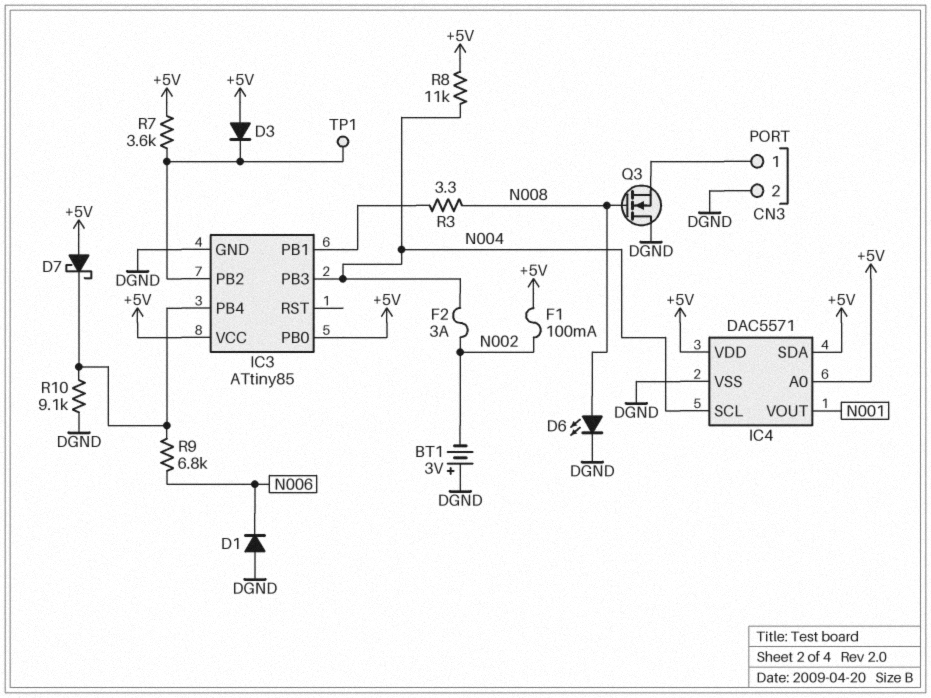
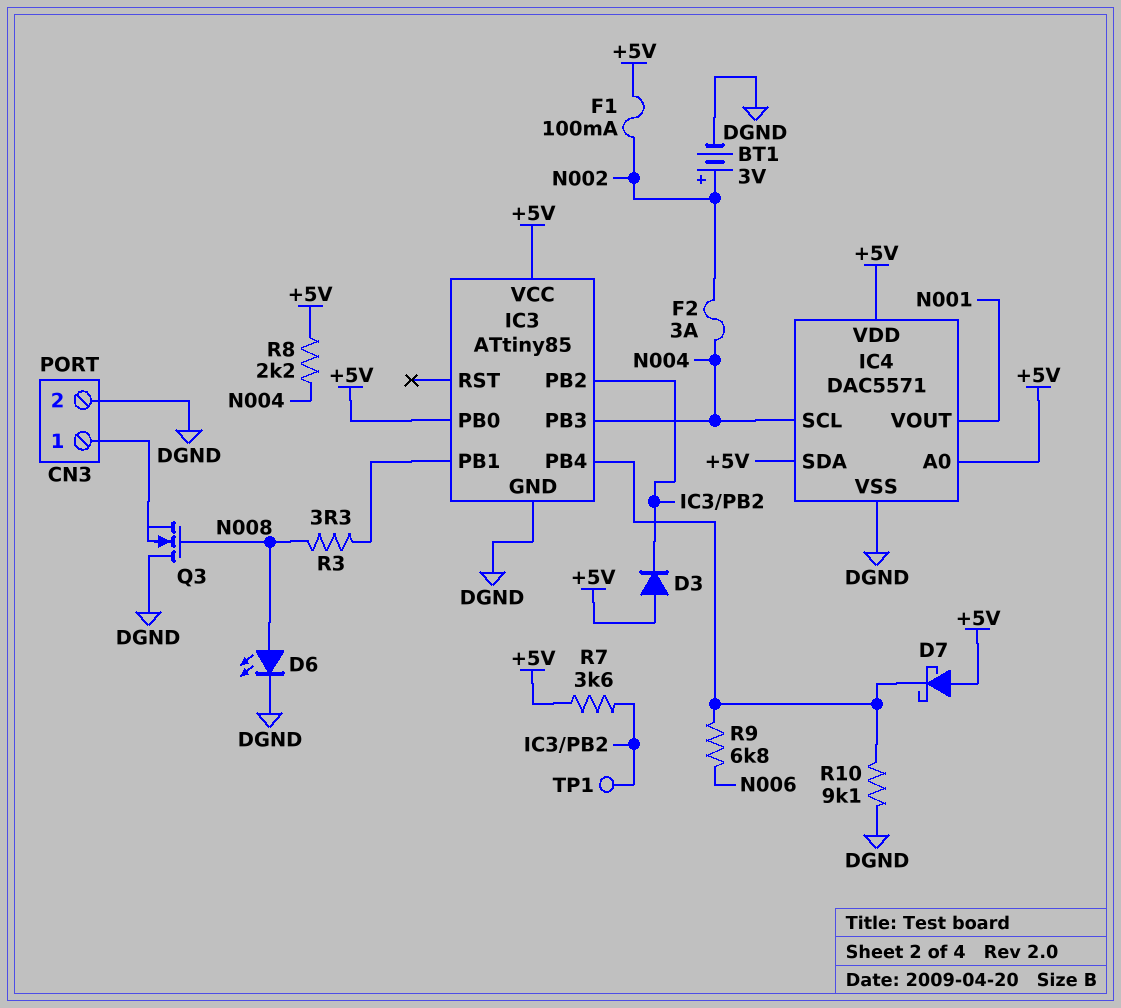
BT1: 3V (plus DGND, minus N002) -> 3V (plus N002, minus DGND)
D1: diode (A DGND, K N006) -> none
R8: 11k (+5V, N004) -> 2.2k (+5V, N004)

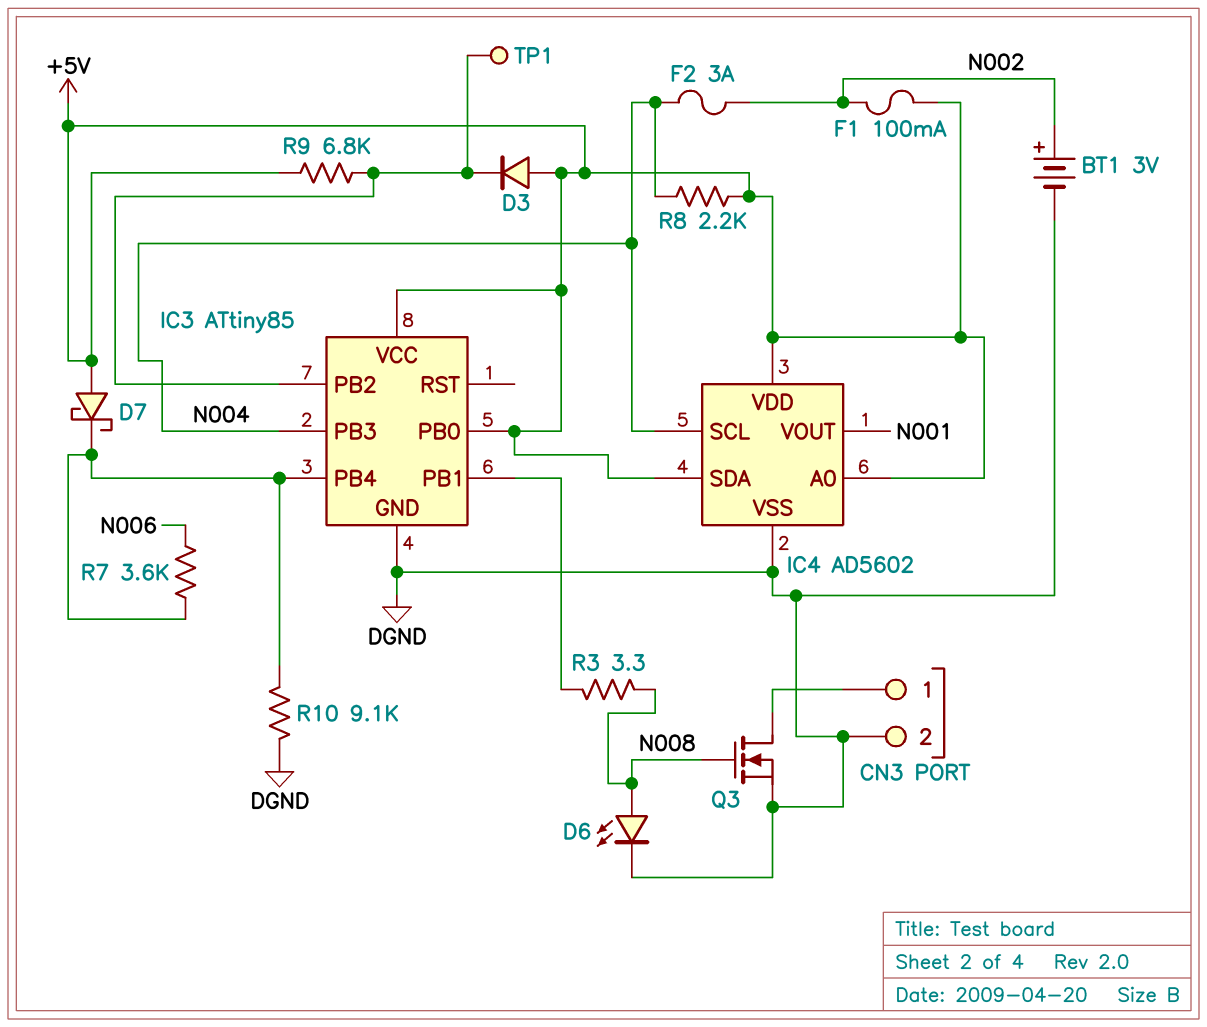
IC4: DAC5571 -> AD5602
Q3: NMOS (G N008, D DGND, S CN3/1) -> NMOS (G N008, D CN3/1, S DGND)
R7: 3.6k (+5V, IC3/PB2) -> 3.6k (IC3/PB4, N006)
R9: 6.8k (IC3/PB4, N006) -> 6.8k (+5V, IC3/PB2)

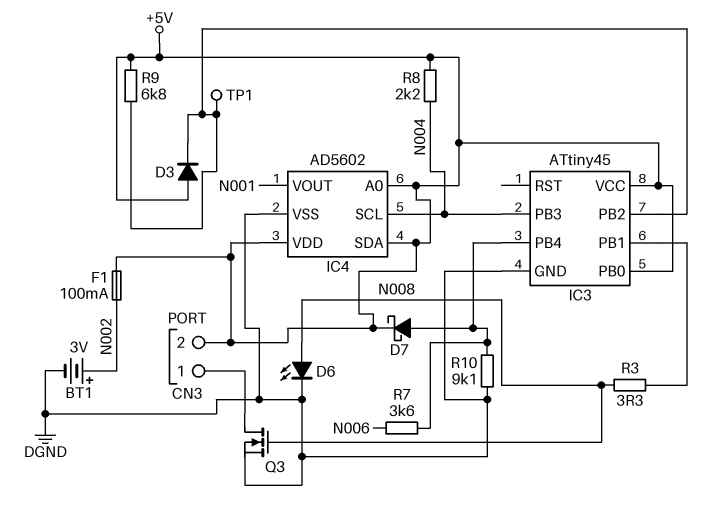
CN3 pin 2: DGND -> +5V
D7: schottky (A +5V, K IC3/PB4) -> schottky (A IC3/PB4, K +5V)
F2: 3A (N002, N004) -> none
IC3: ATtiny85 -> ATtiny45

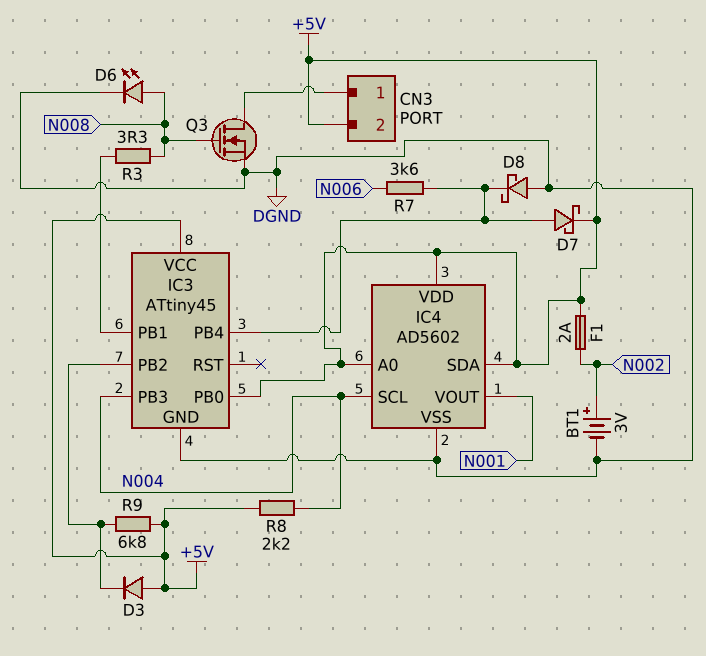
D8: none -> schottky (A DGND, K IC3/PB4)
F1: 100mA (+5V, N002) -> 2A (+5V, N002)
R10: 9.1k (DGND, IC3/PB4) -> none
TP1: test point (IC3/PB2) -> none

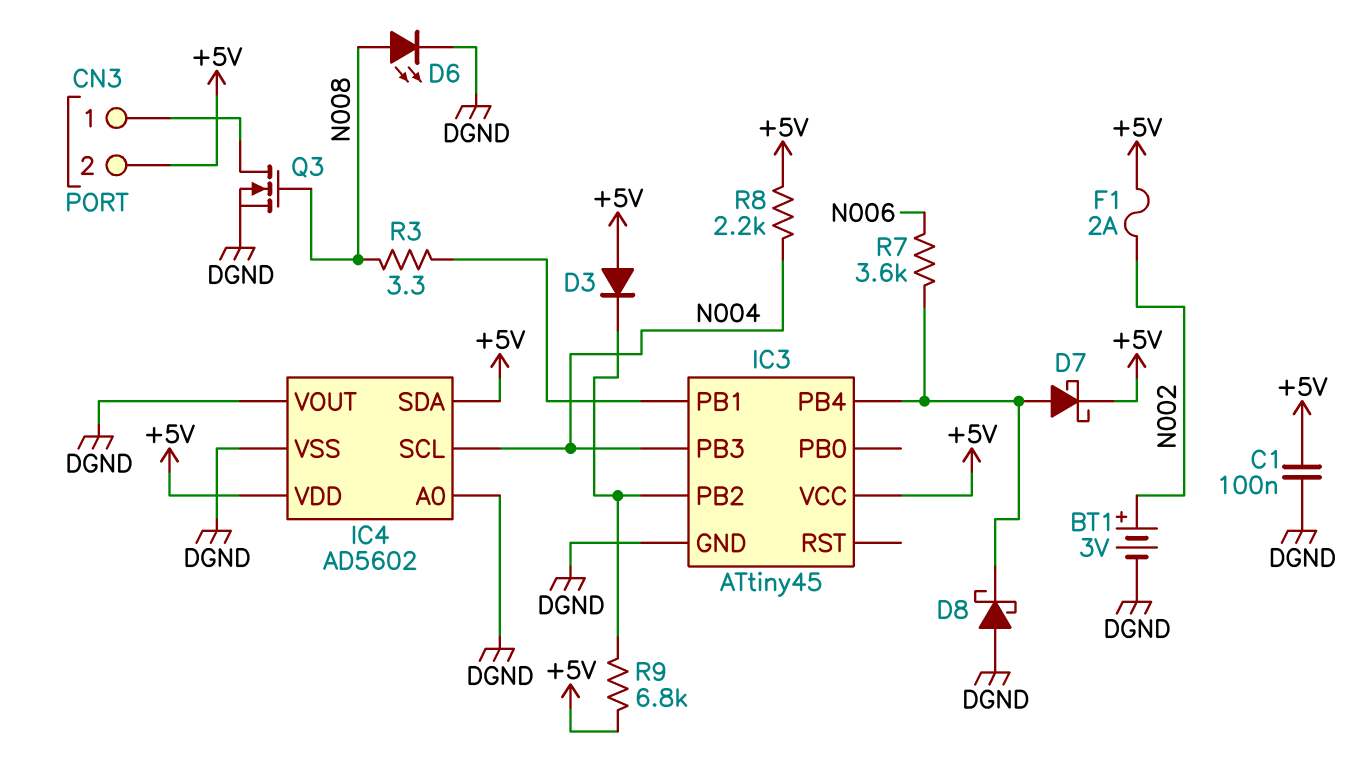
C1: none -> 100nF (+5V, DGND)
IC3 pin PB0: +5V -> none
IC4 pin A0: +5V -> DGND
IC4 pin VOUT: N001 -> DGND

